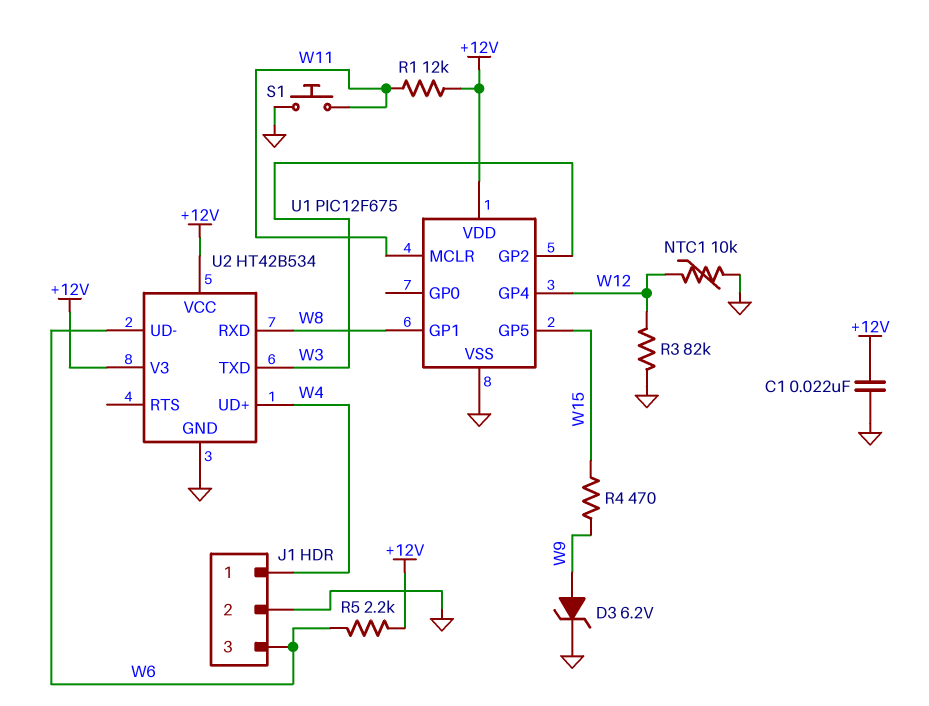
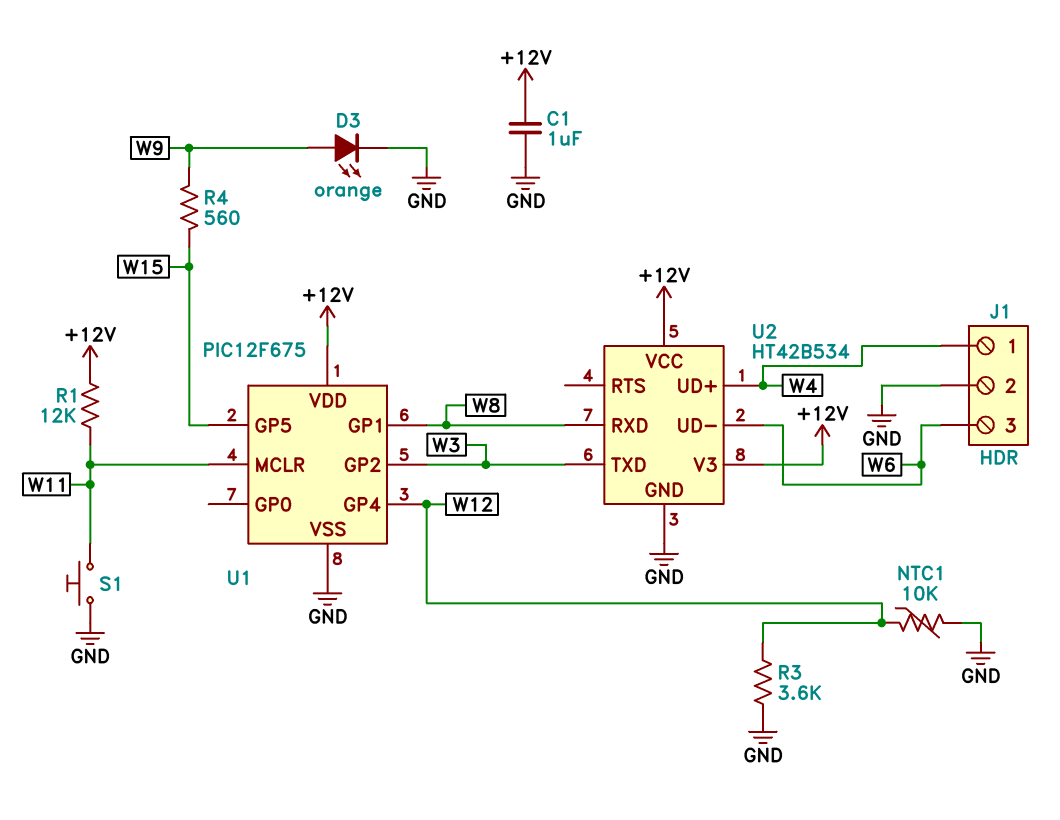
C1: 22nF (+12V, GND) -> 1uF (+12V, GND)
D3: zener 6.2V (A W9, K GND) -> LED orange (A W9, K GND)
R3: 82k (GND, W12) -> 3.6k (GND, W12)
R4: 470 (W9, W15) -> 560 (W9, W15)
R5: 2.2k (+12V, W6) -> none

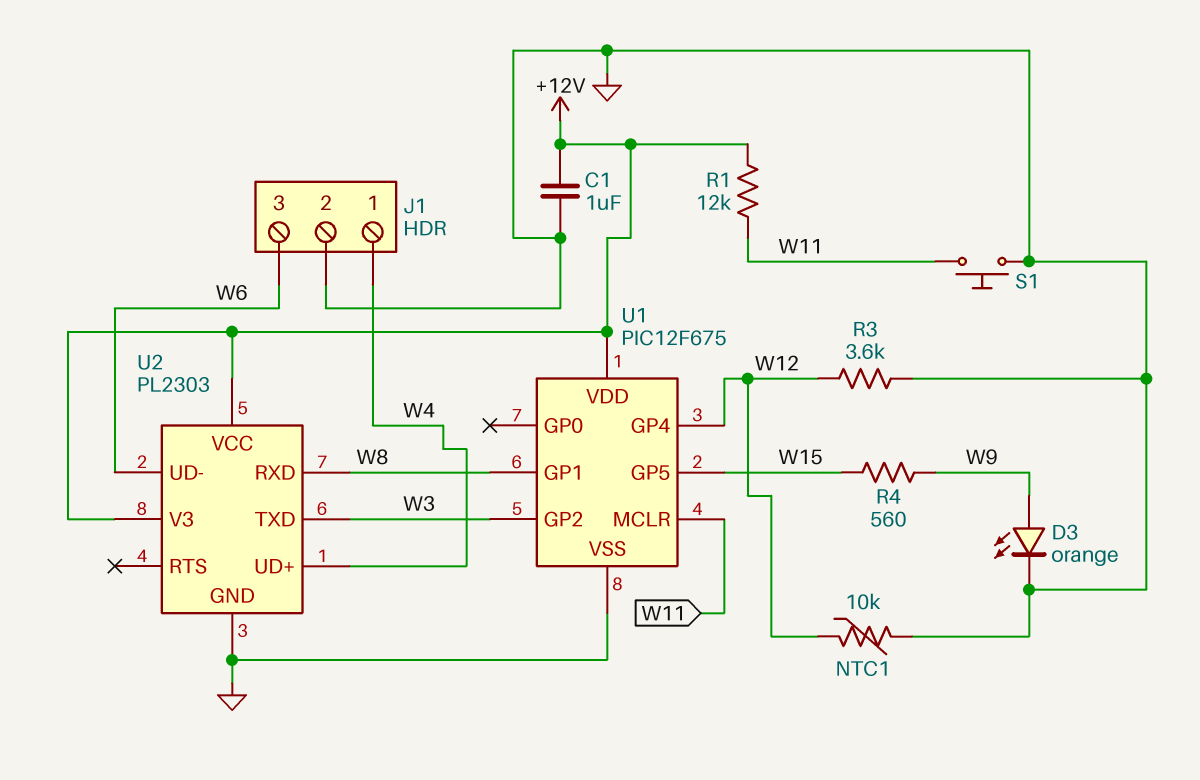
U2: HT42B534 -> PL2303

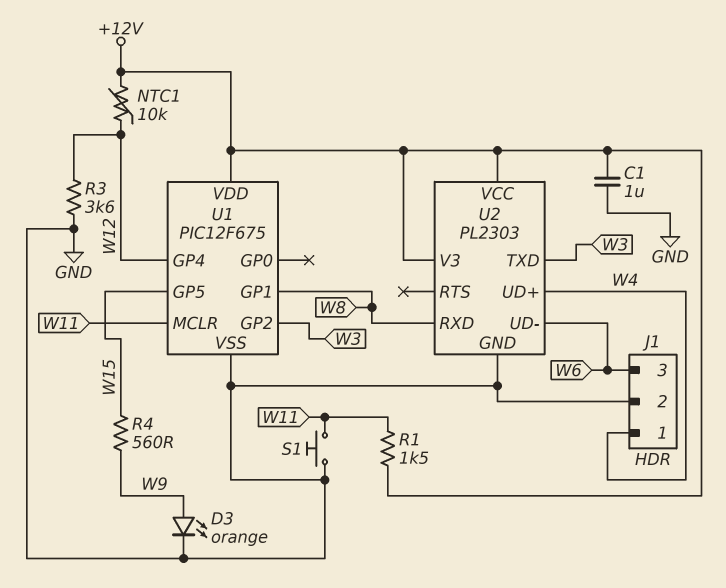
NTC1: 10k (GND, W12) -> 10k (+12V, W12)
R1: 12k (+12V, W11) -> 1.5k (+12V, W11)

